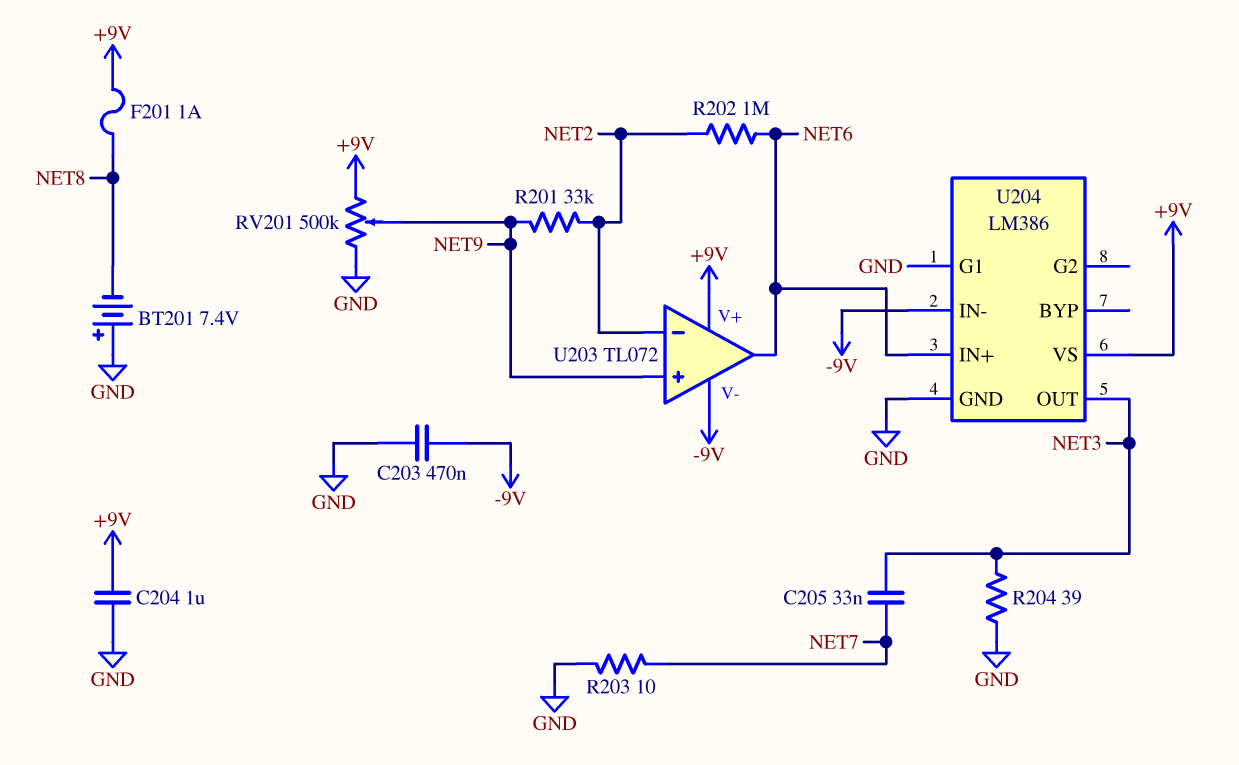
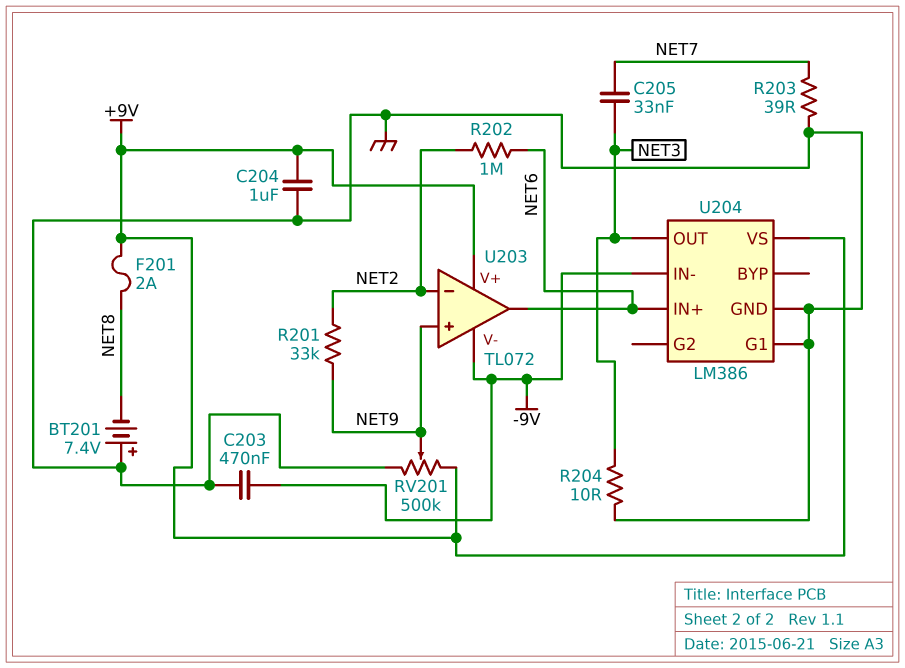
F201: 1A (+9V, NET8) -> 2A (+9V, NET8)
R203: 10 (GND, NET7) -> 39 (GND, NET7)
R204: 39 (GND, NET3) -> 10 (GND, NET3)

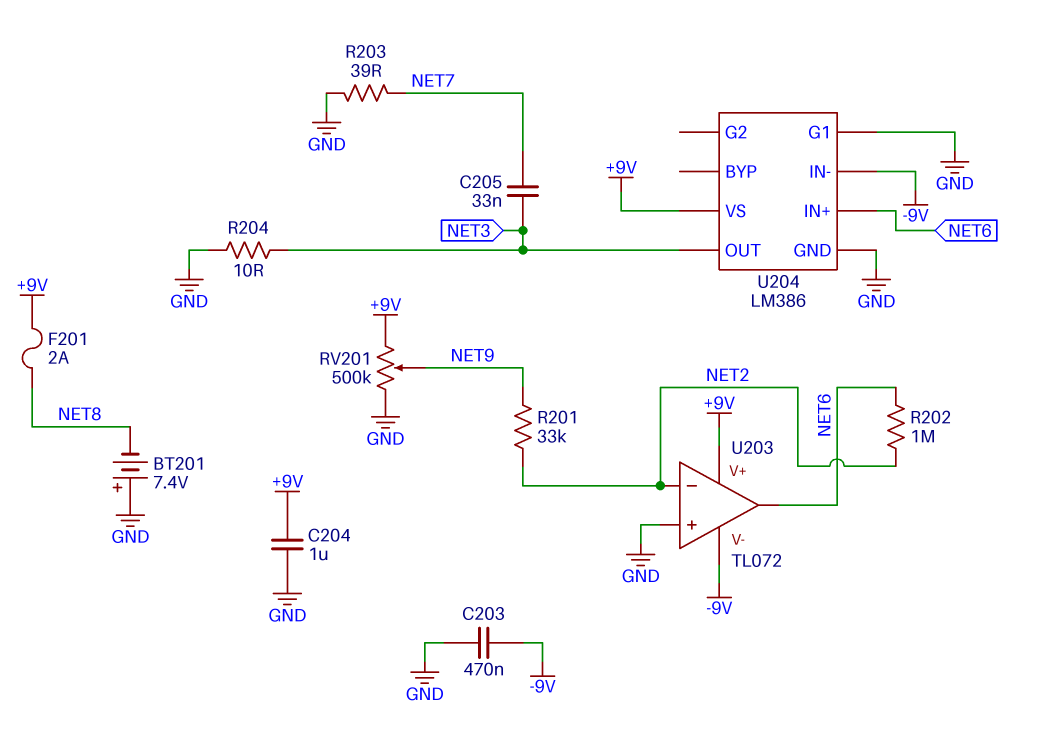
U203 pin in+: NET9 -> GND

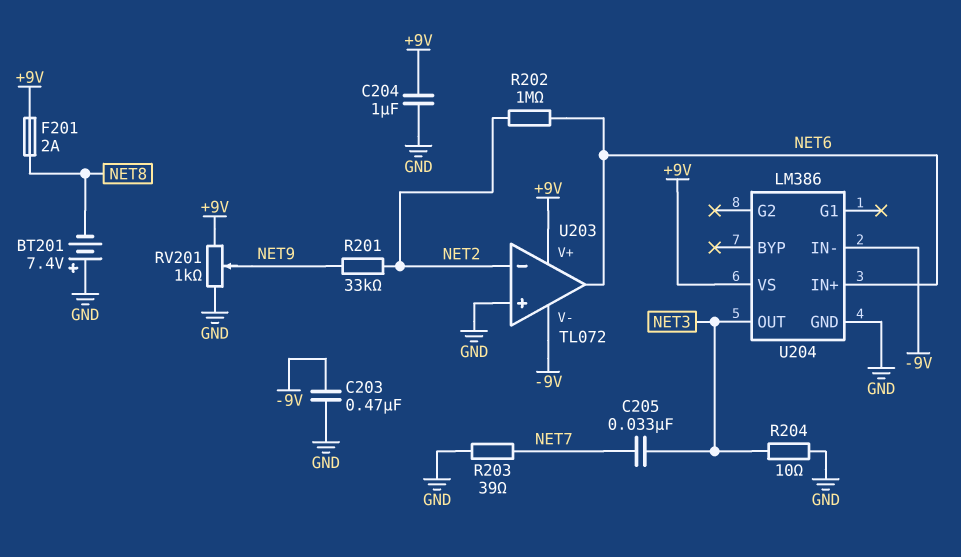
RV201: 500k (+9V, GND, wiper NET9) -> 1k (+9V, GND, wiper NET9)
U204 pin G1: GND -> none

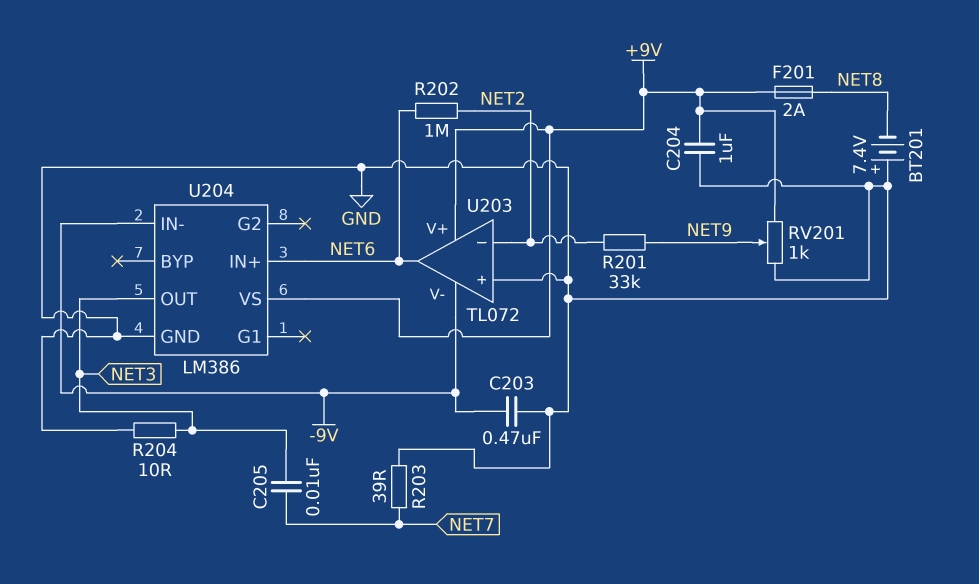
C205: 33nF (NET3, NET7) -> 10nF (NET3, NET7)

